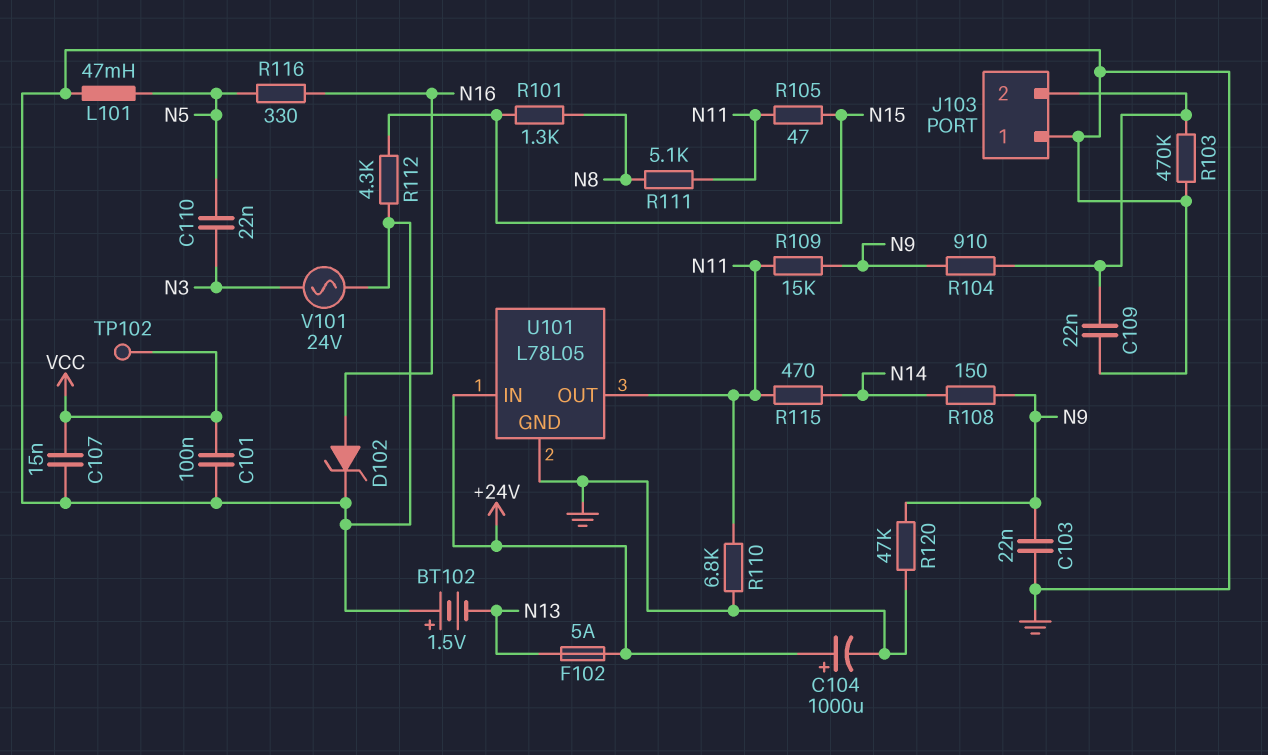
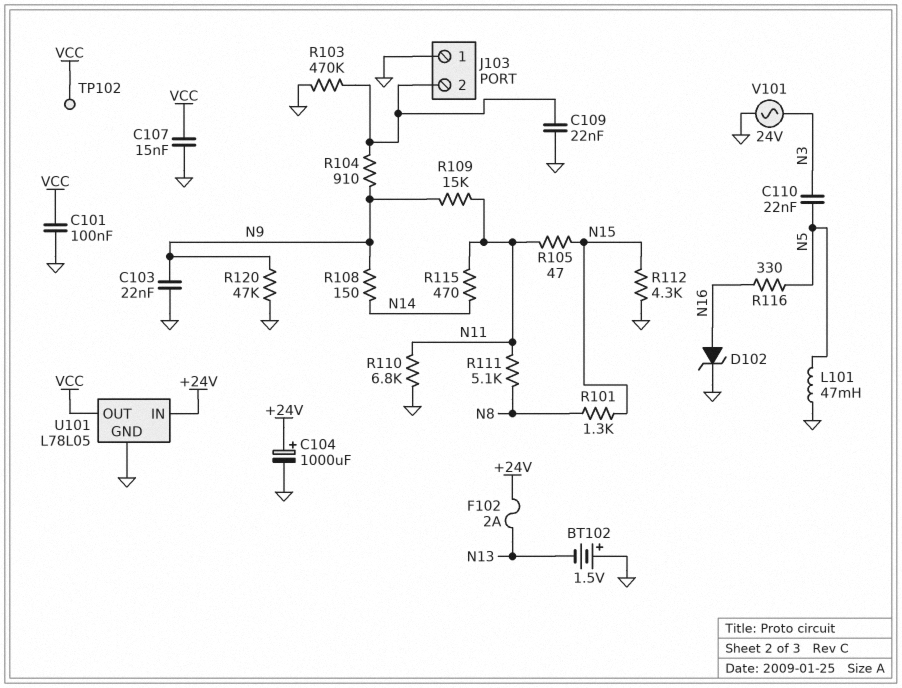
F102: 5A (+24V, N13) -> 2A (+24V, N13)
U101 pin OUT: N11 -> VCC

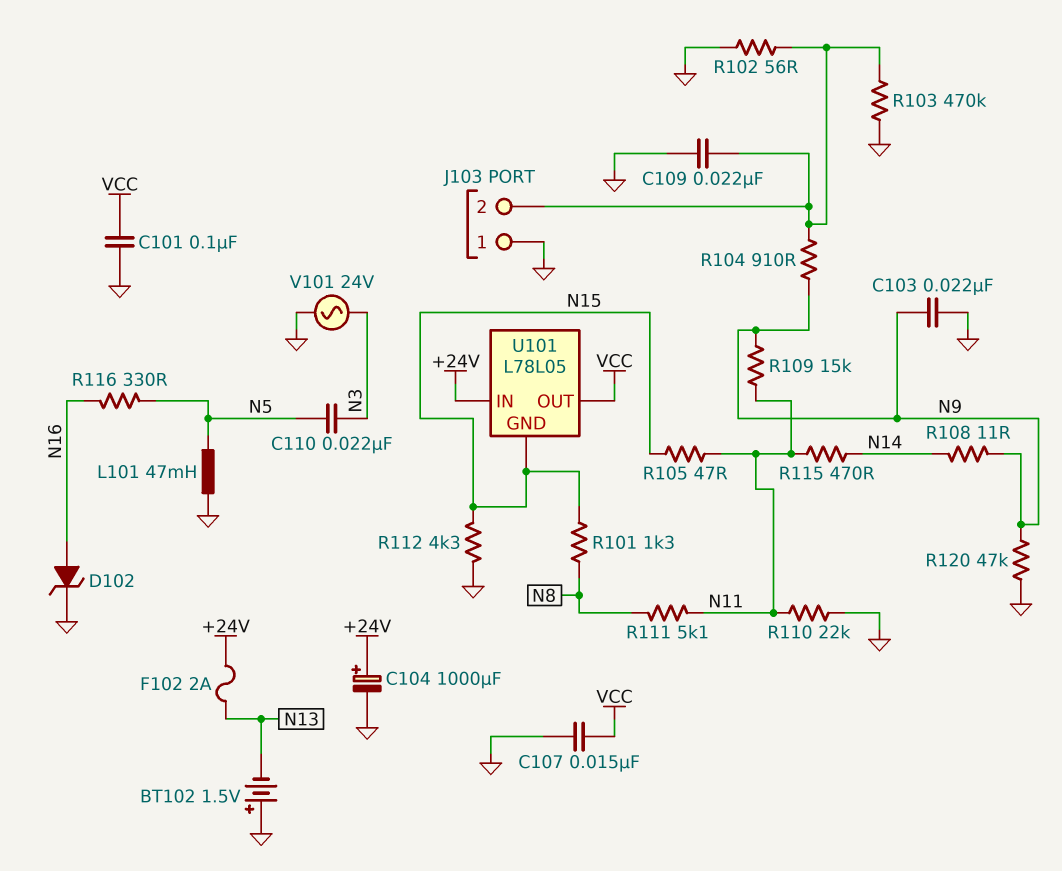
R102: none -> 56 (GND, J103/2)
R108: 150 (N9, N14) -> 11 (N9, N14)
R110: 6.8k (GND, N11) -> 22k (GND, N11)
TP102: test point (VCC) -> none
U101 pin GND: GND -> N15

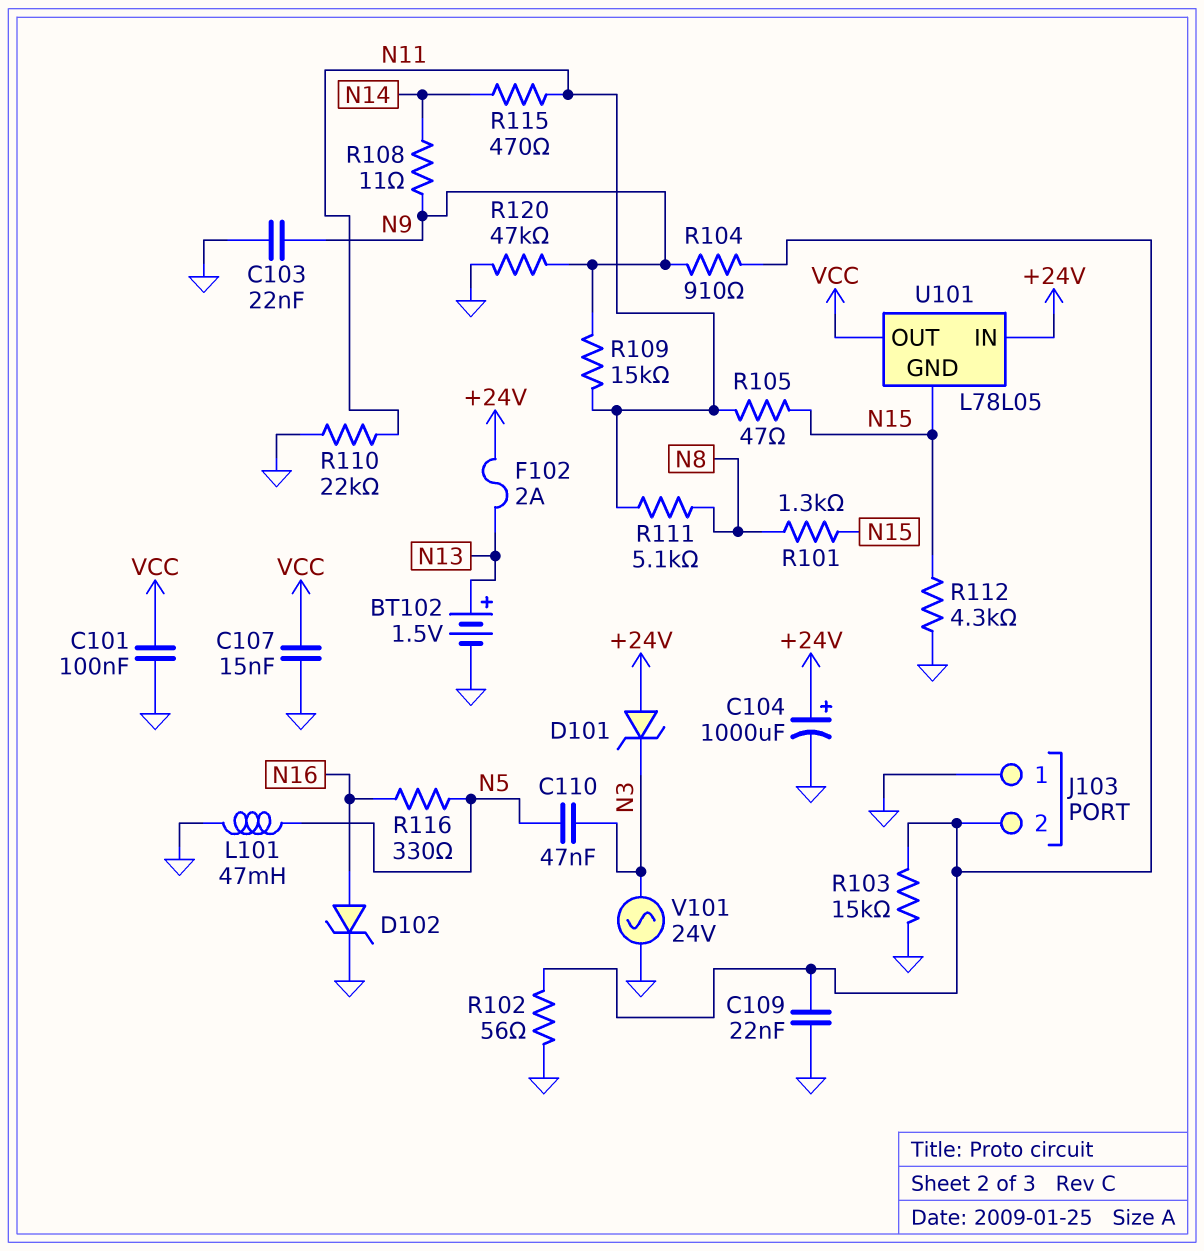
BT102: 1.5V (plus GND, minus N13) -> 1.5V (plus N13, minus GND)
C110: 22nF (N3, N5) -> 47nF (N3, N5)
D101: none -> zener (A +24V, K N3)
R103: 470k (GND, J103/2) -> 15k (GND, J103/2)

